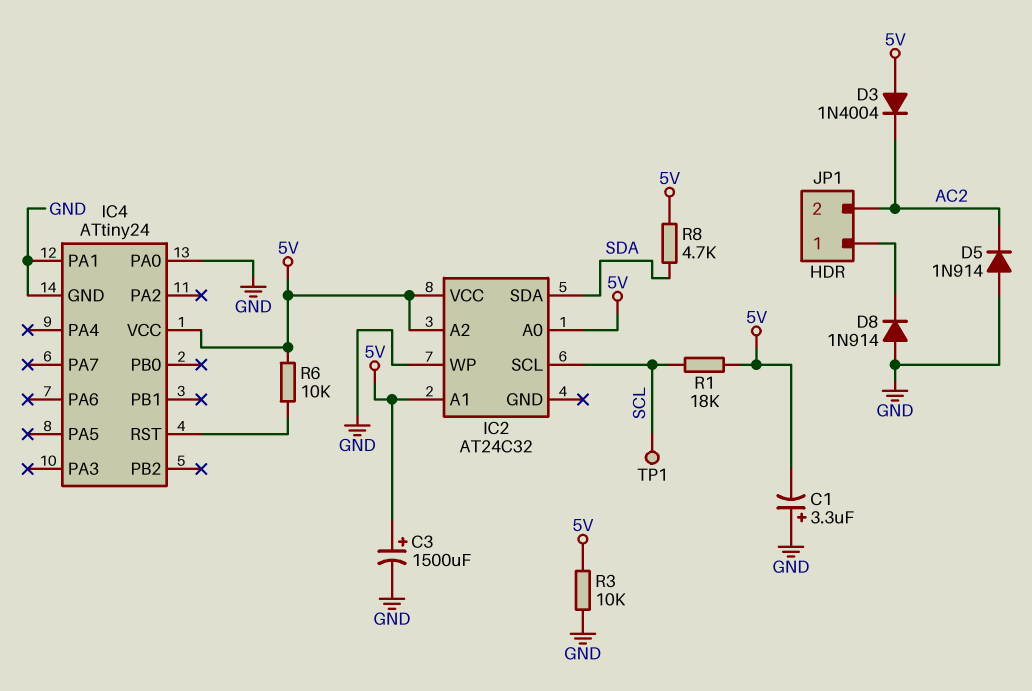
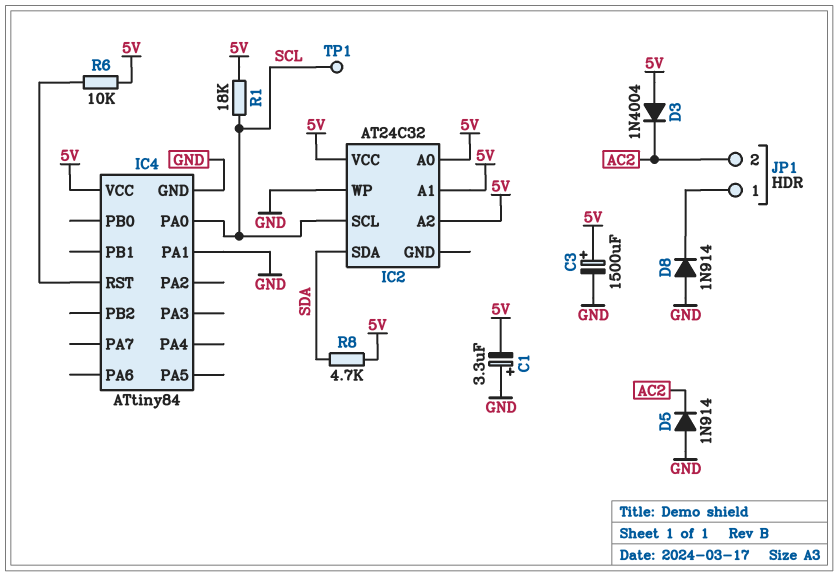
IC4: ATtiny24 -> ATtiny84
IC4 pin PA0: GND -> SCL
R3: 10k (5V, GND) -> none

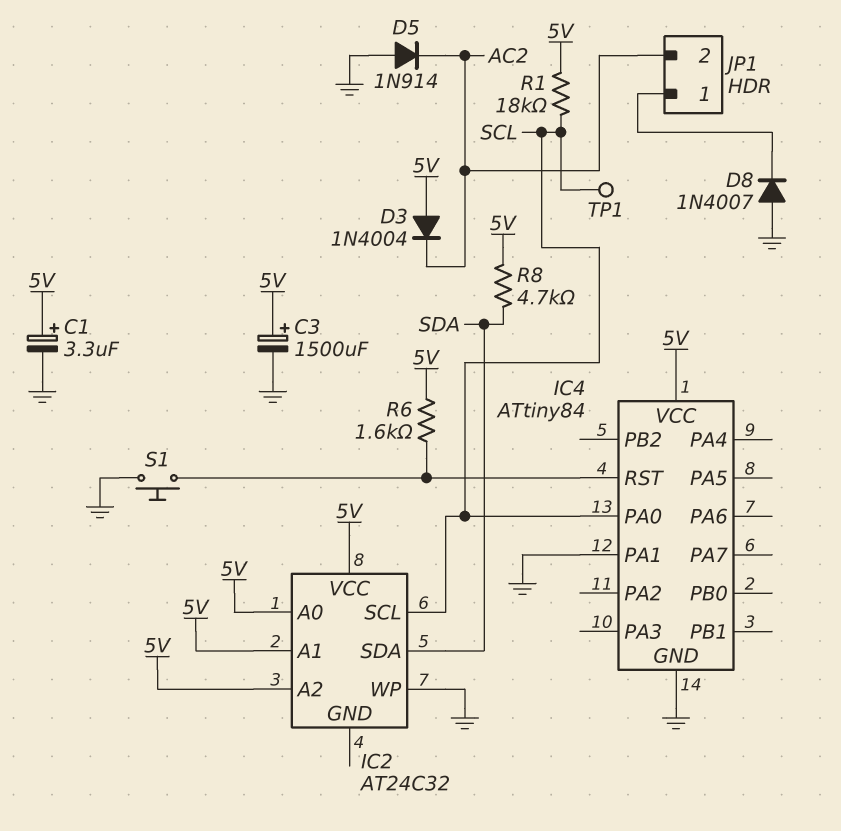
C1: 3.3uF (plus GND, minus 5V) -> 3.3uF (plus 5V, minus GND)
D8: diode 1N914 (A GND, K JP1/1) -> diode 1N4007 (A GND, K JP1/1)
R6: 10k (5V, IC4/RST) -> 1.6k (5V, IC4/RST)
S1: none -> button (GND, IC4/RST)

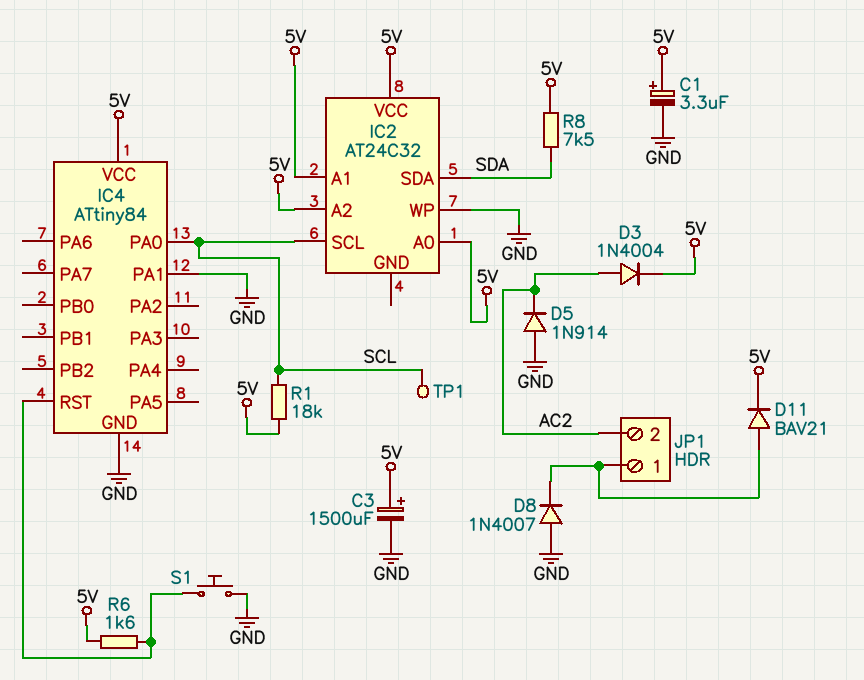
D3: diode 1N4004 (A 5V, K AC2) -> diode 1N4004 (A AC2, K 5V)
D11: none -> diode BAV21 (A JP1/1, K 5V)
R8: 4.7k (5V, SDA) -> 7.5k (5V, SDA)

